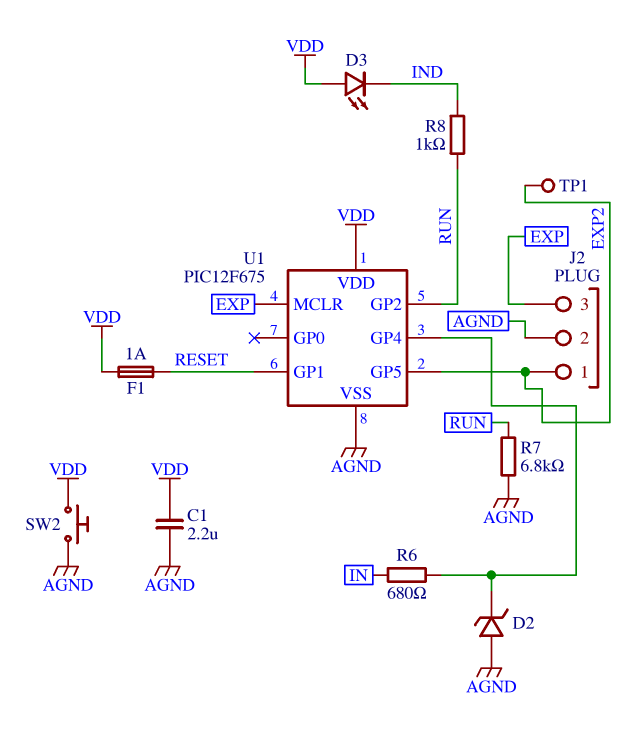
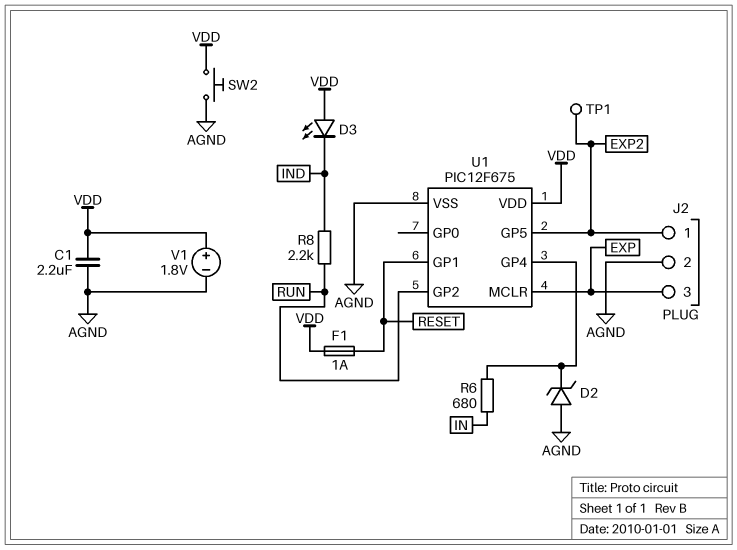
R7: 6.8k (AGND, RUN) -> none
R8: 1k (IND, RUN) -> 2.2k (IND, RUN)
V1: none -> 1.8V (plus VDD, minus AGND)

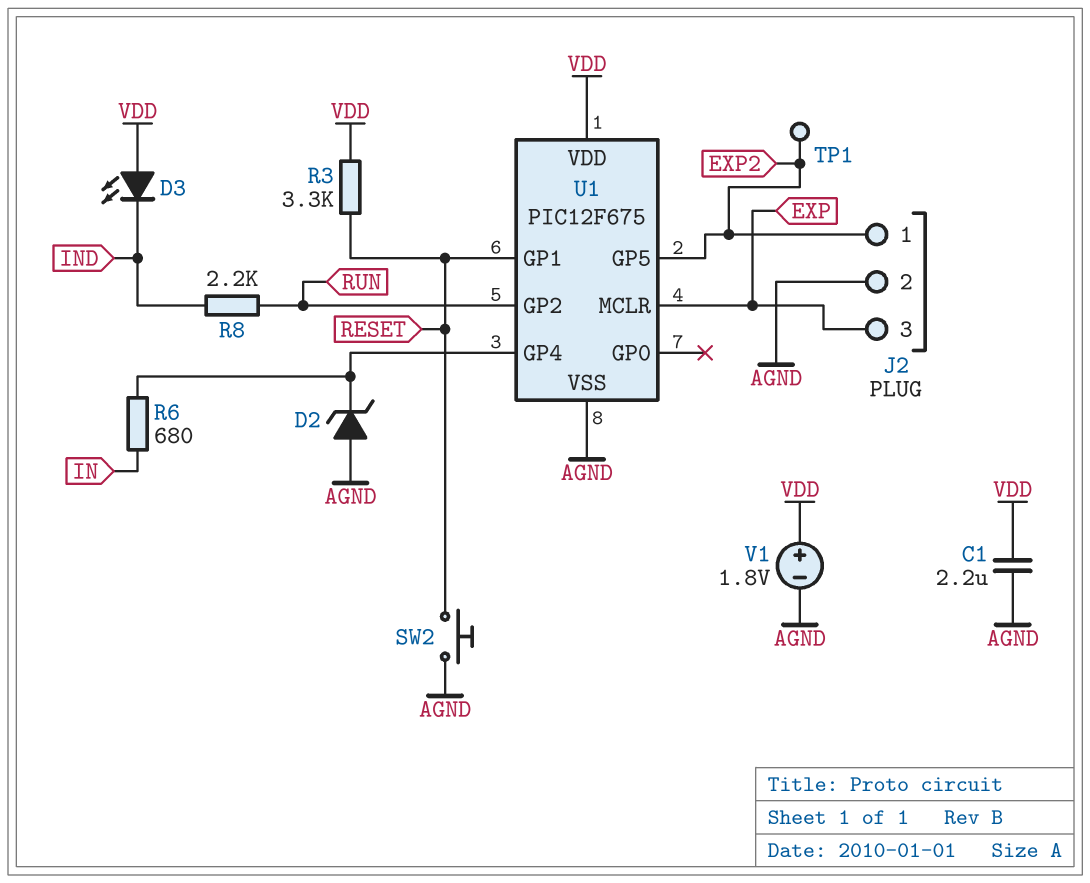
F1: 1A (RESET, VDD) -> none
R3: none -> 3.3k (RESET, VDD)
SW2: button (AGND, VDD) -> button (AGND, RESET)

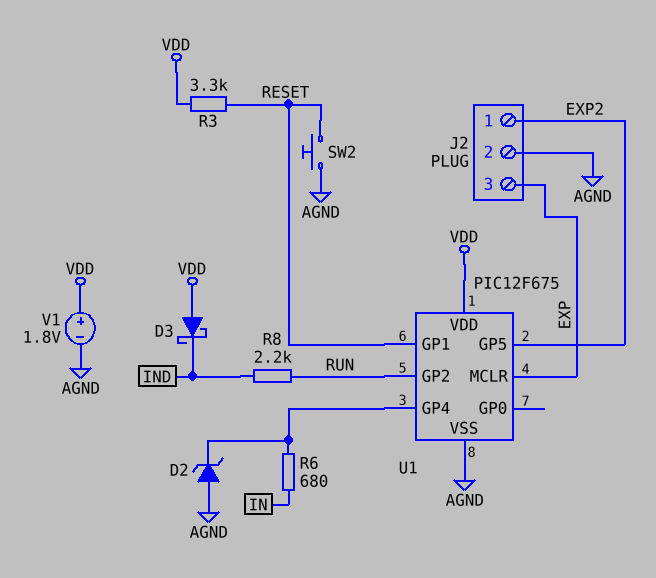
C1: 2.2uF (AGND, VDD) -> none
D3: LED (A VDD, K IND) -> schottky (A VDD, K IND)
TP1: test point (EXP2) -> none

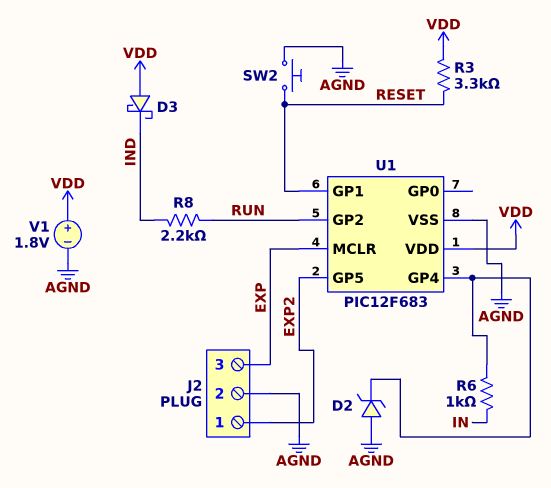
R6: 680 (IN, U1/GP4) -> 1k (IN, U1/GP4)
U1: PIC12F675 -> PIC12F683

